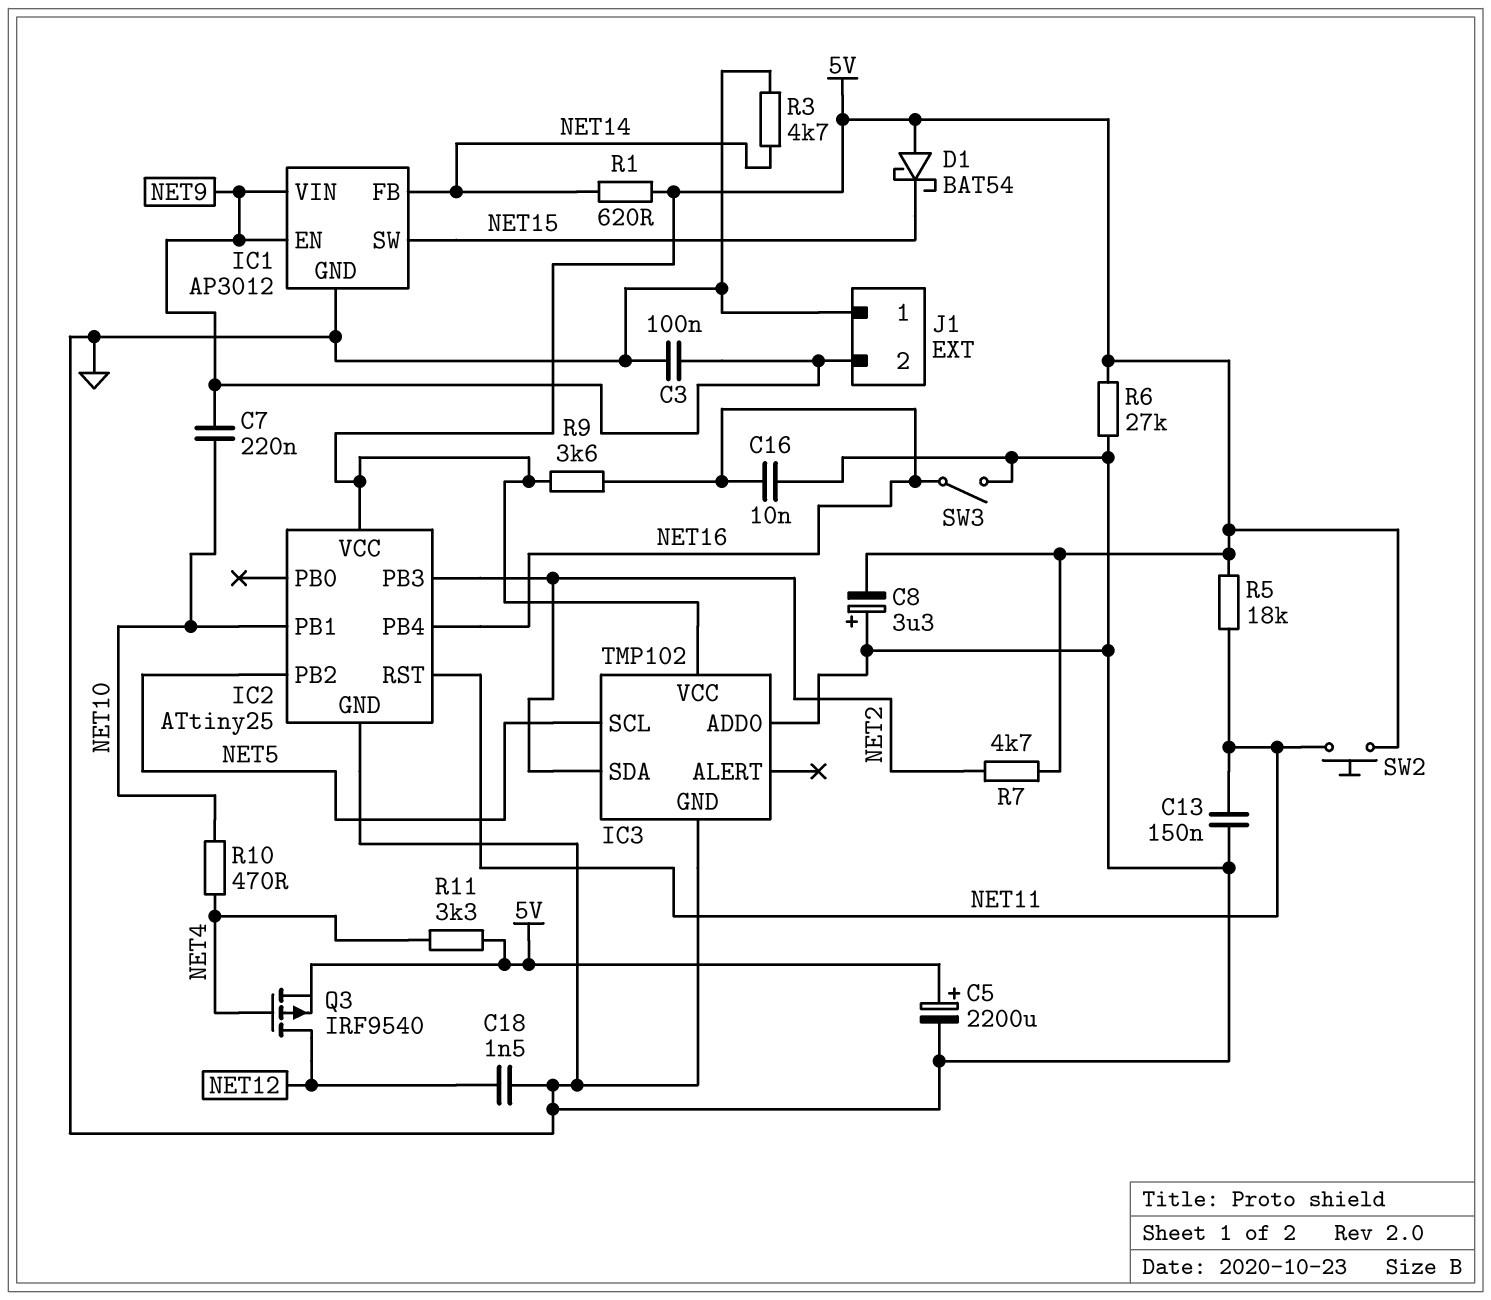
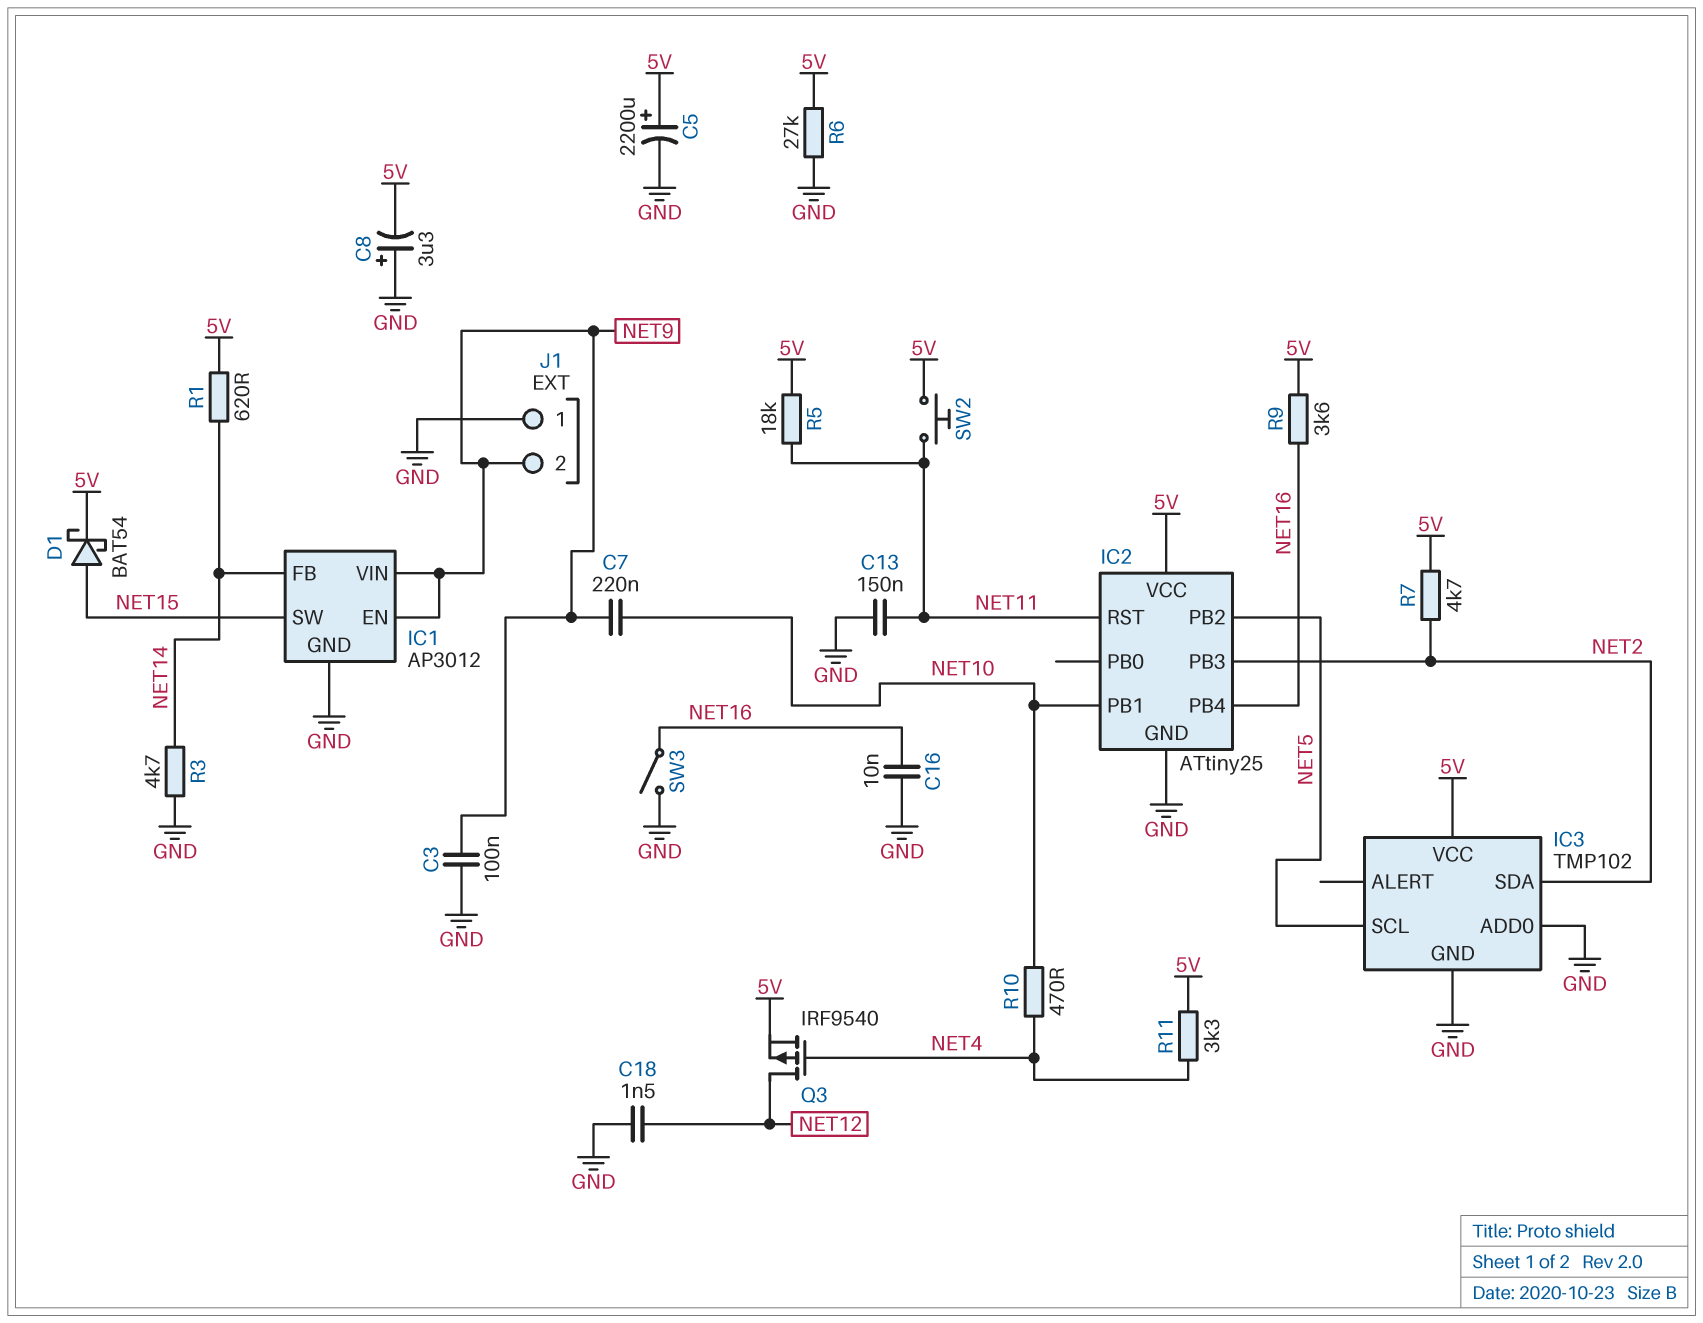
D1: schottky BAT54 (A 5V, K NET15) -> schottky BAT54 (A NET15, K 5V)

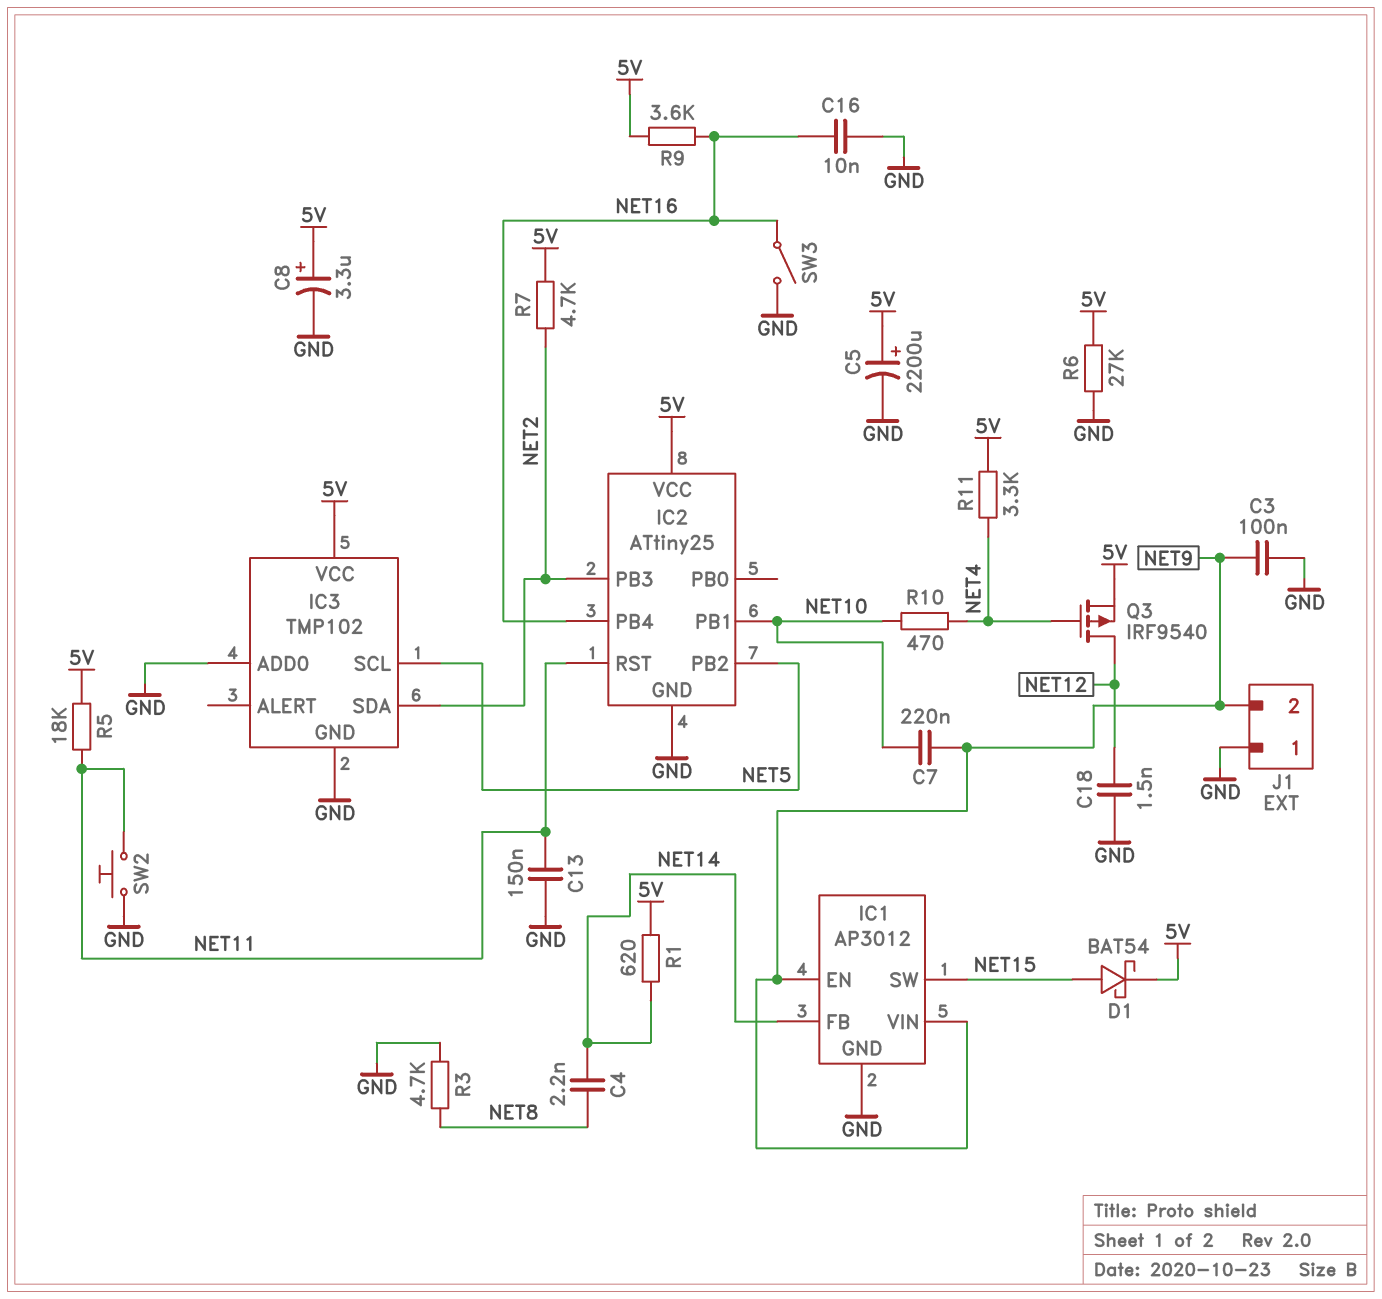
C4: none -> 2.2nF (NET8, NET14)
C8: 3.3uF (plus GND, minus 5V) -> 3.3uF (plus 5V, minus GND)
R3: 4.7k (GND, NET14) -> 4.7k (GND, NET8)
SW2: button (5V, NET11) -> button (GND, NET11)

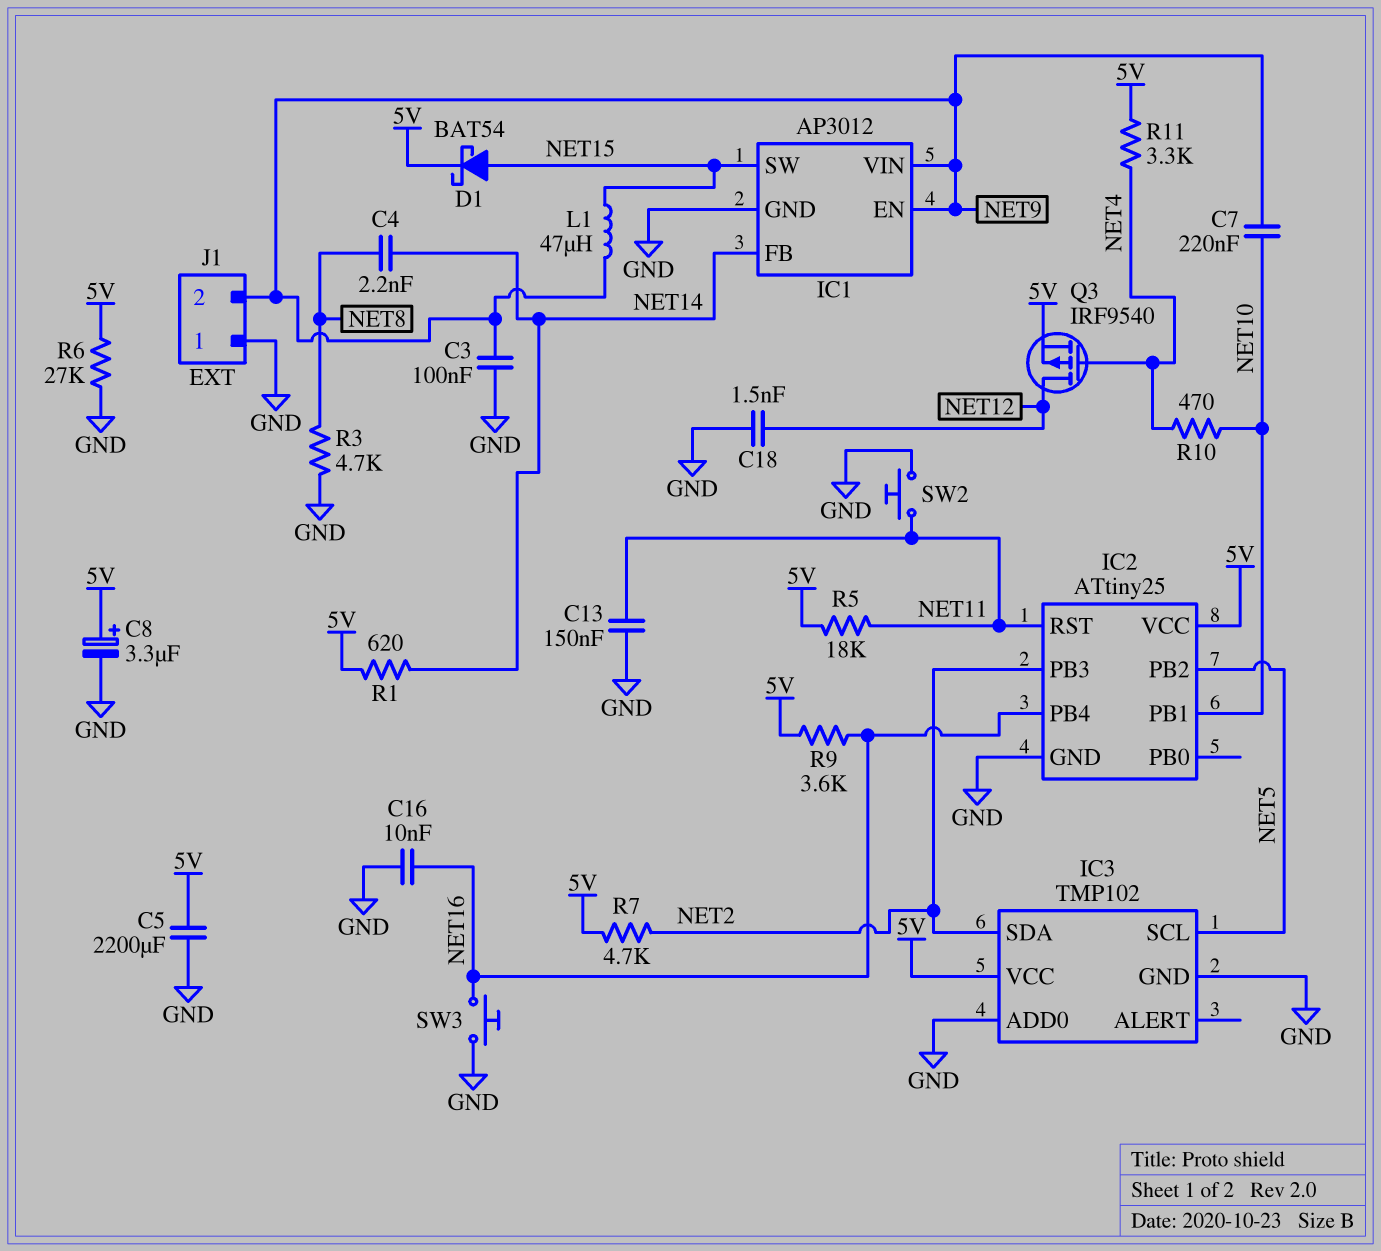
C5: 2200uF (plus 5V, minus GND) -> 2200uF (5V, GND)
L1: none -> 47uH (NET9, NET15)
SW3: switch (GND, NET16) -> button (GND, NET16)

